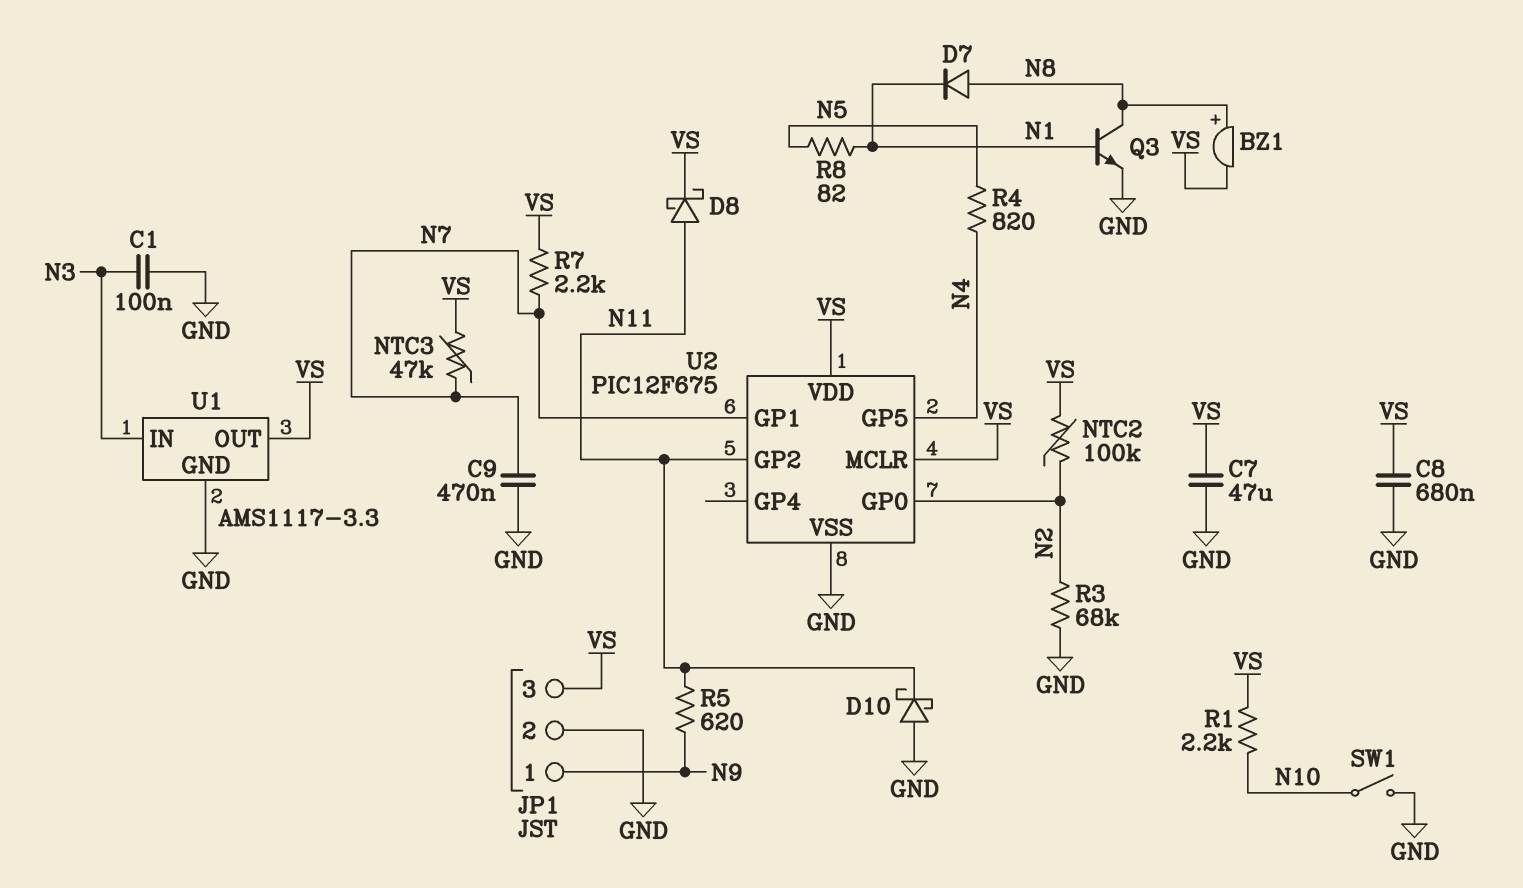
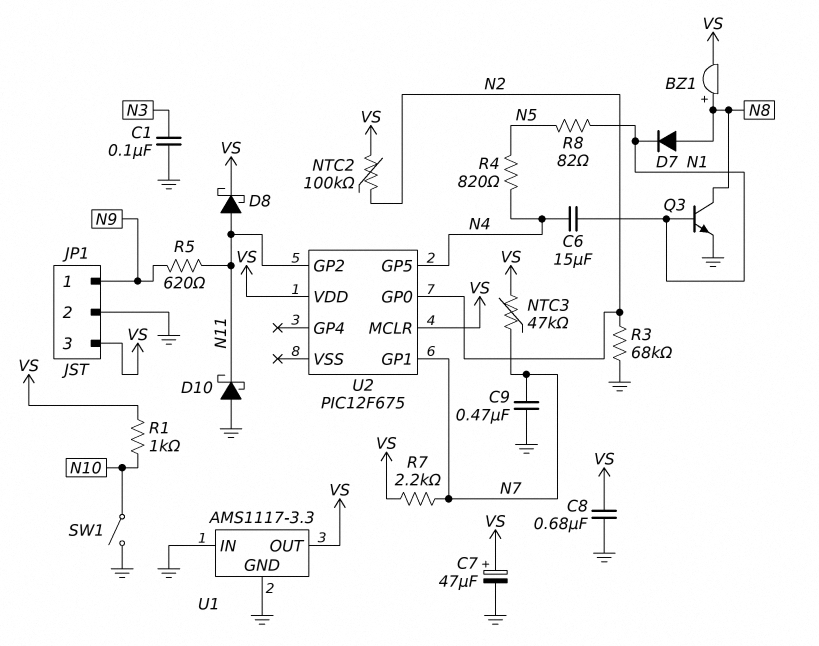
C6: none -> 15uF (N1, N4)
C7: 47uF (GND, VS) -> 47uF (plus VS, minus GND)
R1: 2.2k (N10, VS) -> 1k (N10, VS)
U1 pin IN: N3 -> GND
U2 pin VSS: GND -> none

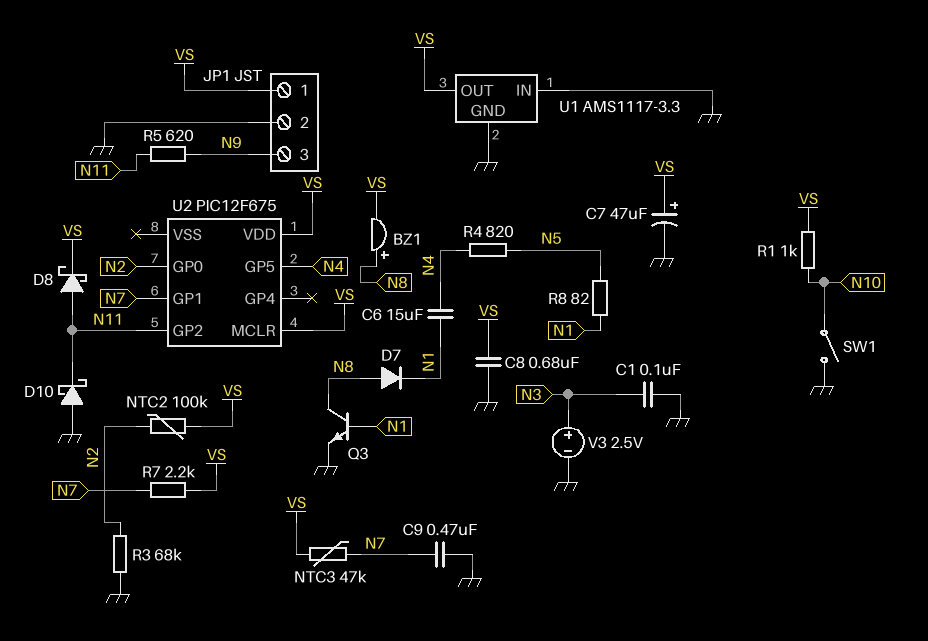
JP1 pin 1: N9 -> VS
JP1 pin 3: VS -> N9
V3: none -> 2.5V (plus N3, minus GND)

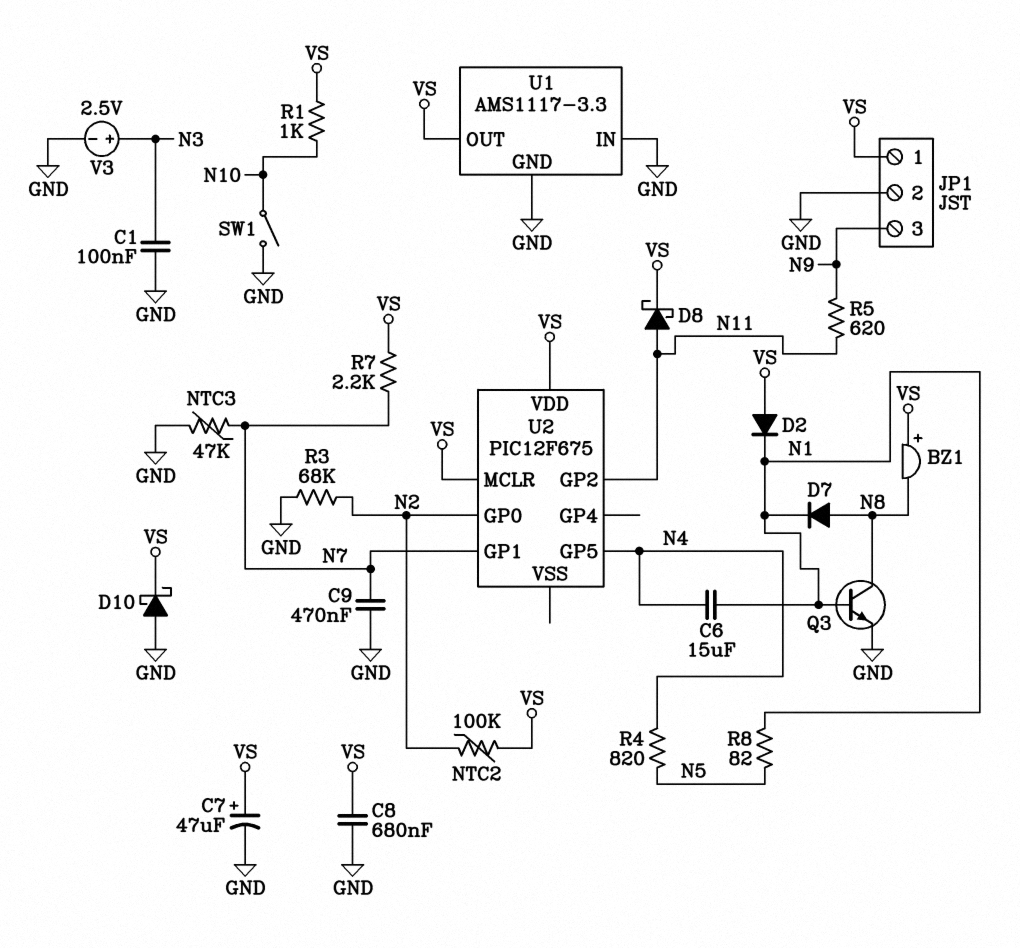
BZ1: buzzer (plus N8, minus VS) -> buzzer (plus VS, minus N8)
D2: none -> diode (A VS, K N1)
D10: schottky (A GND, K N11) -> schottky (A GND, K VS)
NTC3: 47k (N7, VS) -> 47k (GND, N7)

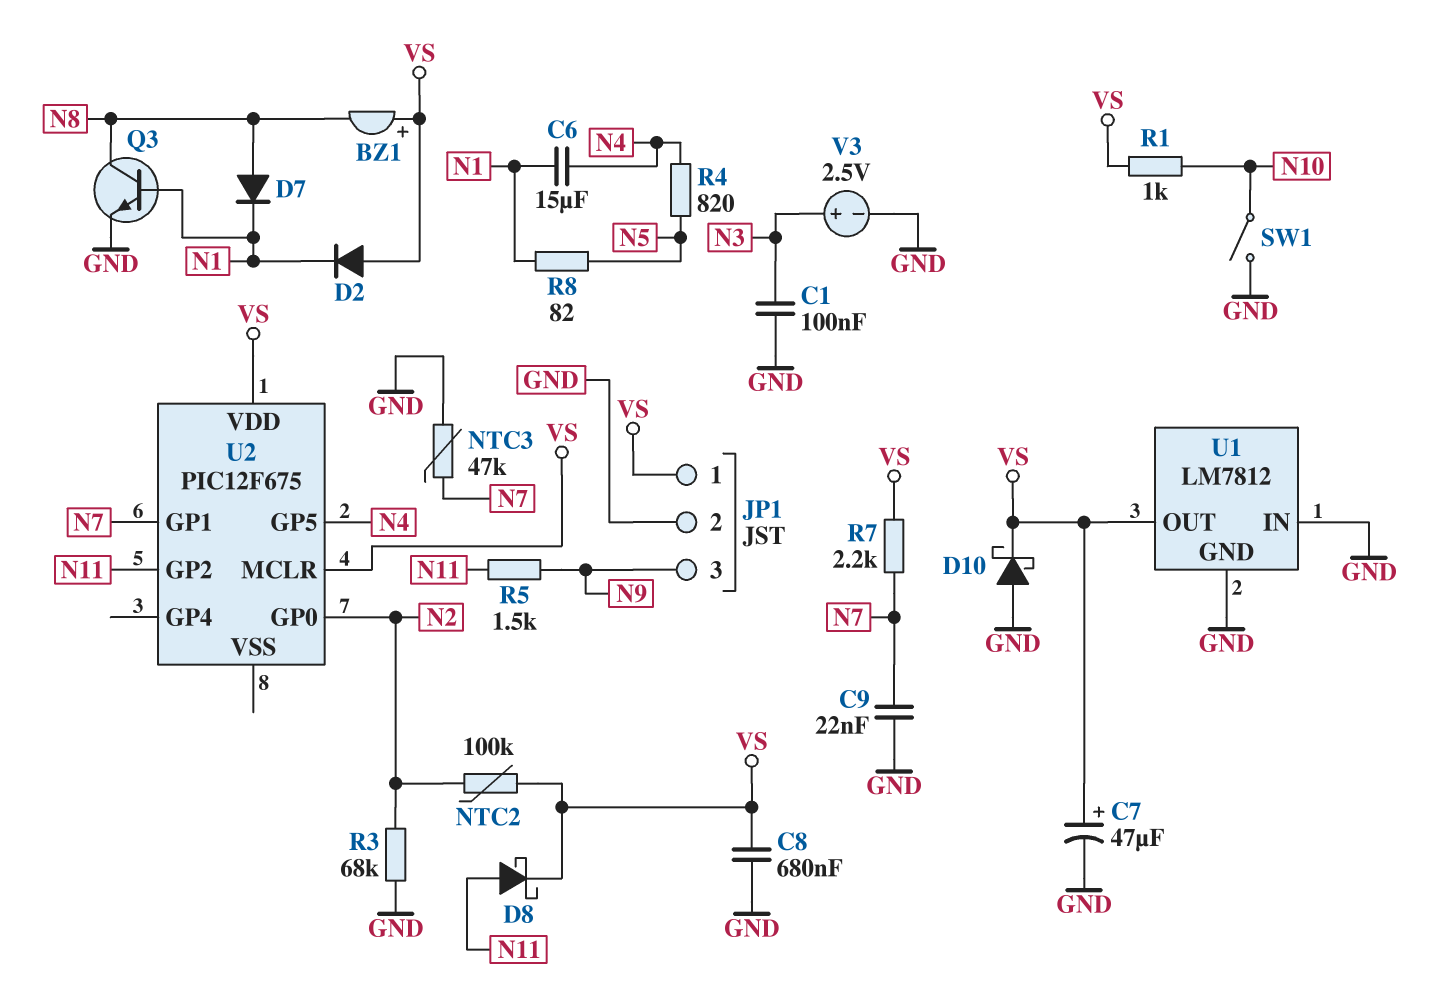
C9: 470nF (GND, N7) -> 22nF (GND, N7)
R5: 620 (N9, N11) -> 1.5k (N9, N11)
U1: AMS1117-3.3 -> LM7812

